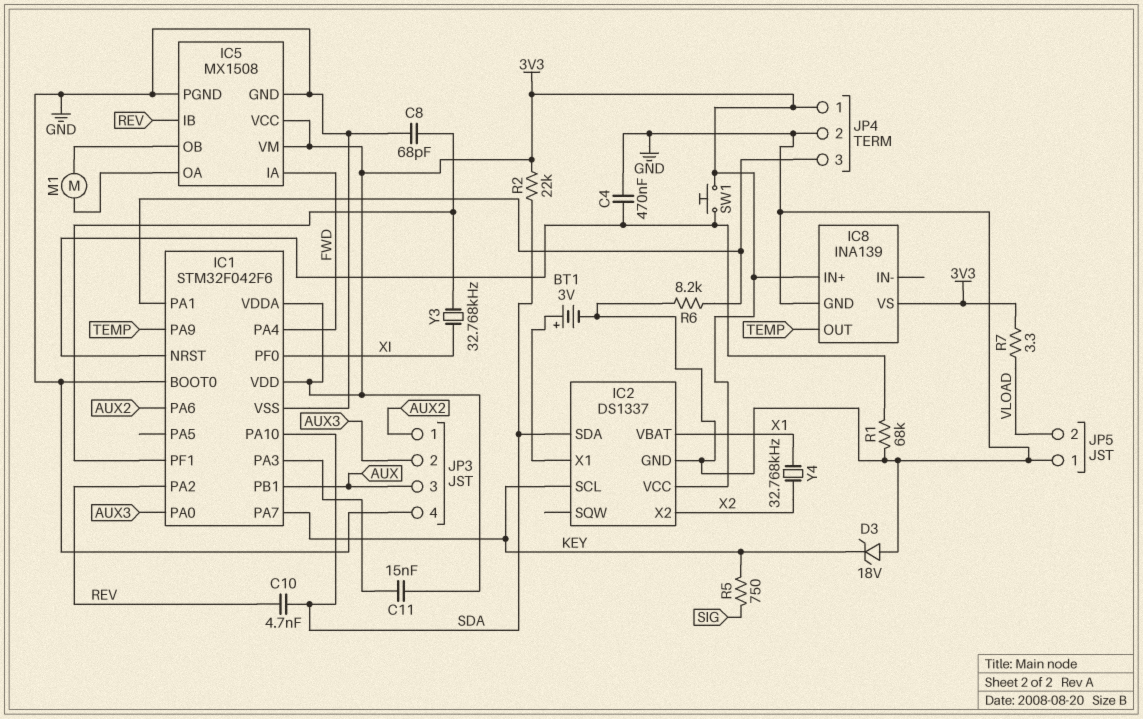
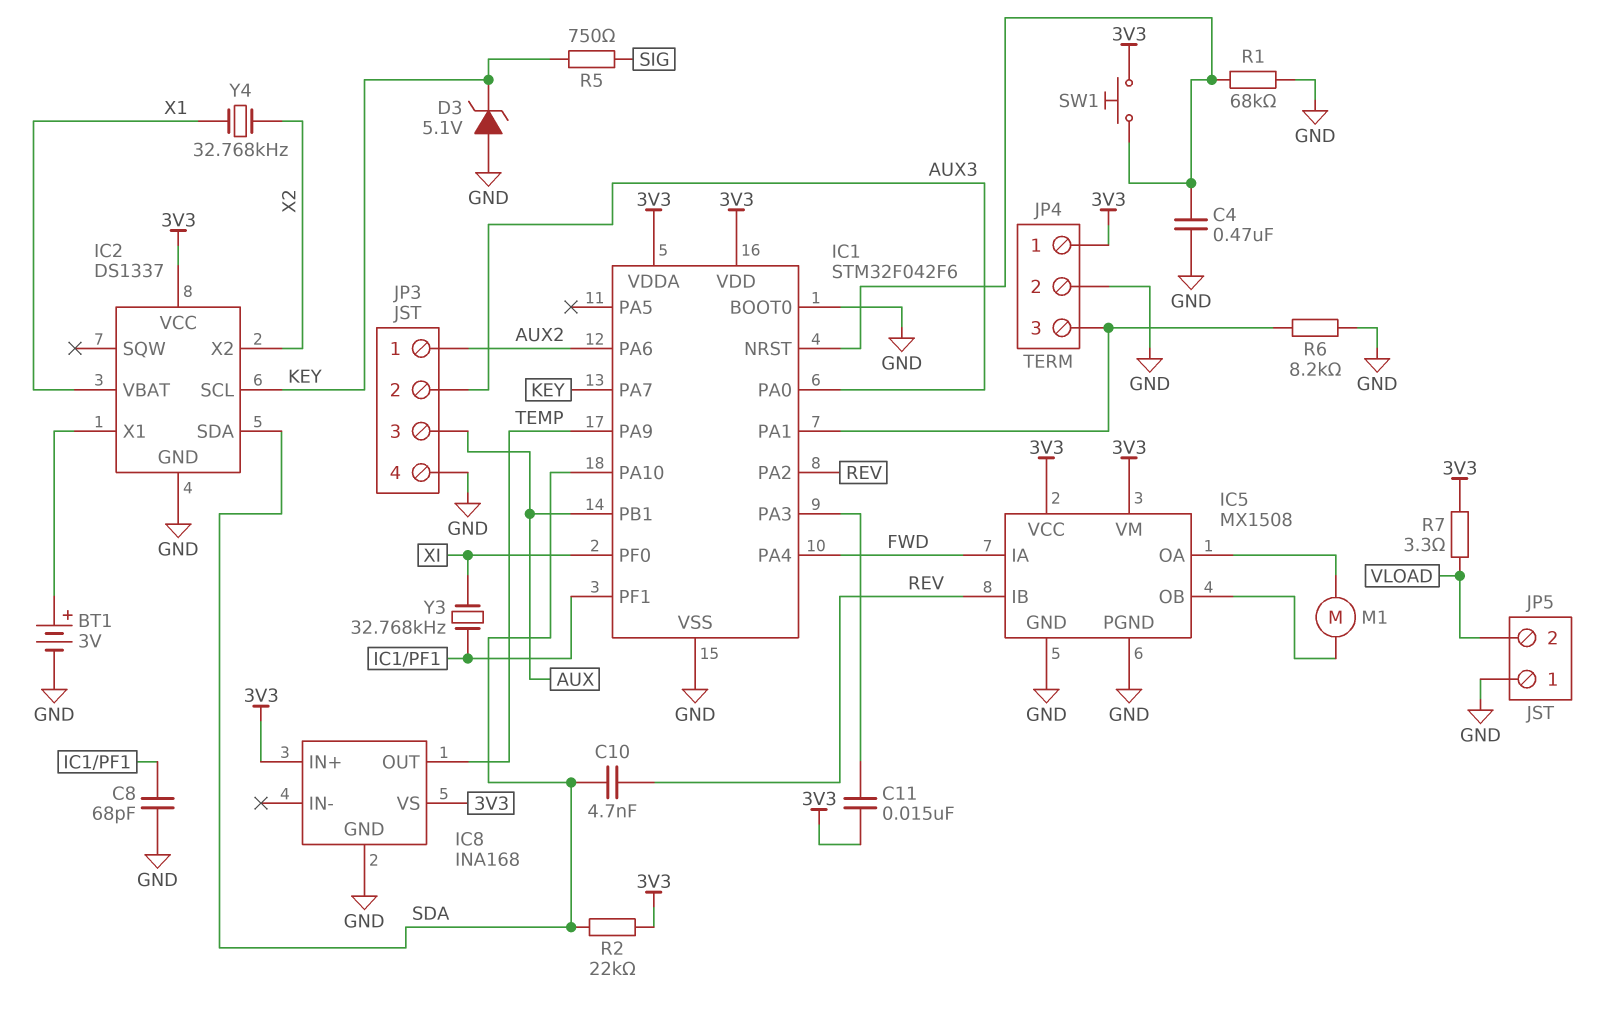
D3: zener 18V (A GND, K KEY) -> zener 5.1V (A GND, K KEY)
IC8: INA139 -> INA168

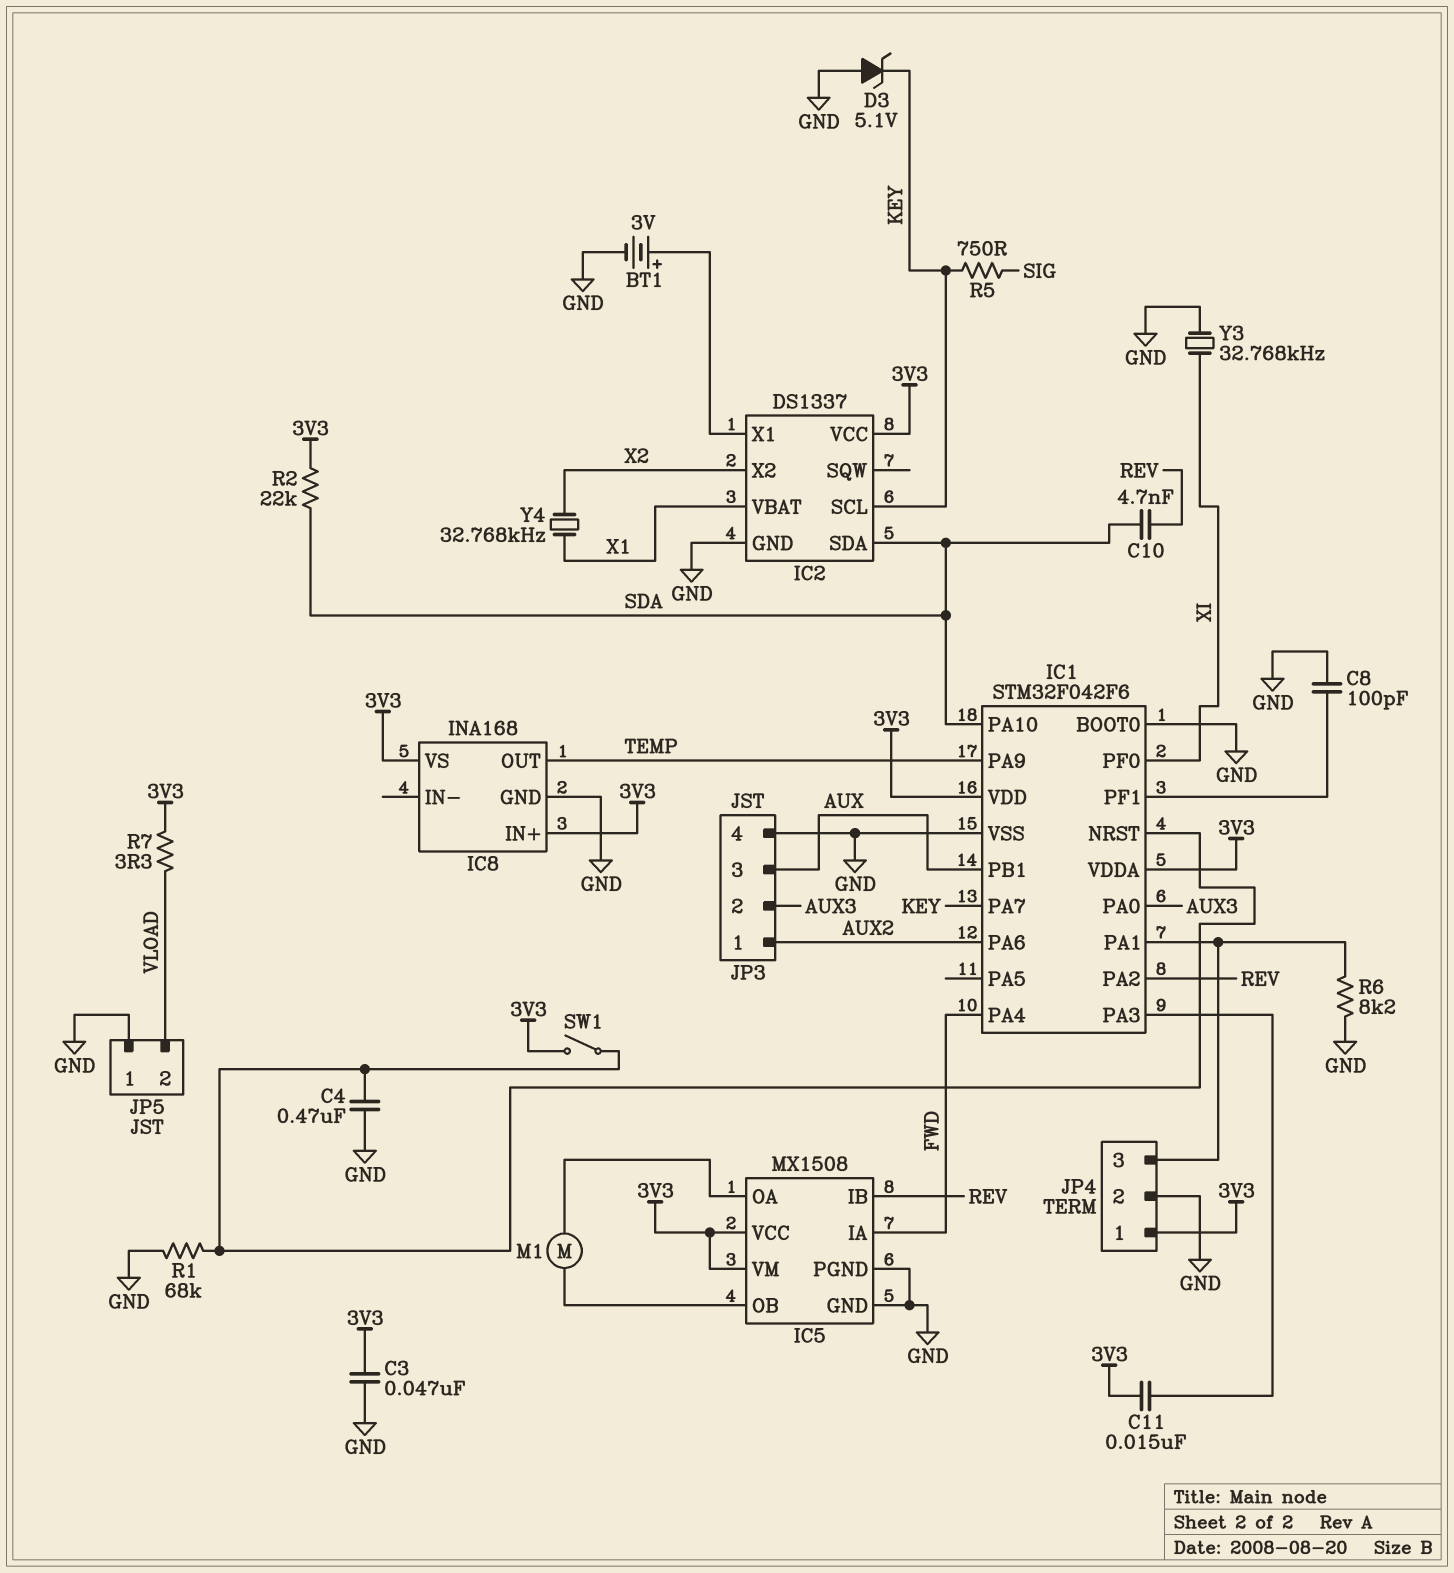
C3: none -> 47nF (3V3, GND)
C8: 68pF (GND, IC1/PF1) -> 100pF (GND, IC1/PF1)
SW1: button (3V3, IC1/NRST) -> switch (3V3, IC1/NRST)
Y3: 32.768kHz (IC1/PF1, XI) -> 32.768kHz (GND, XI)

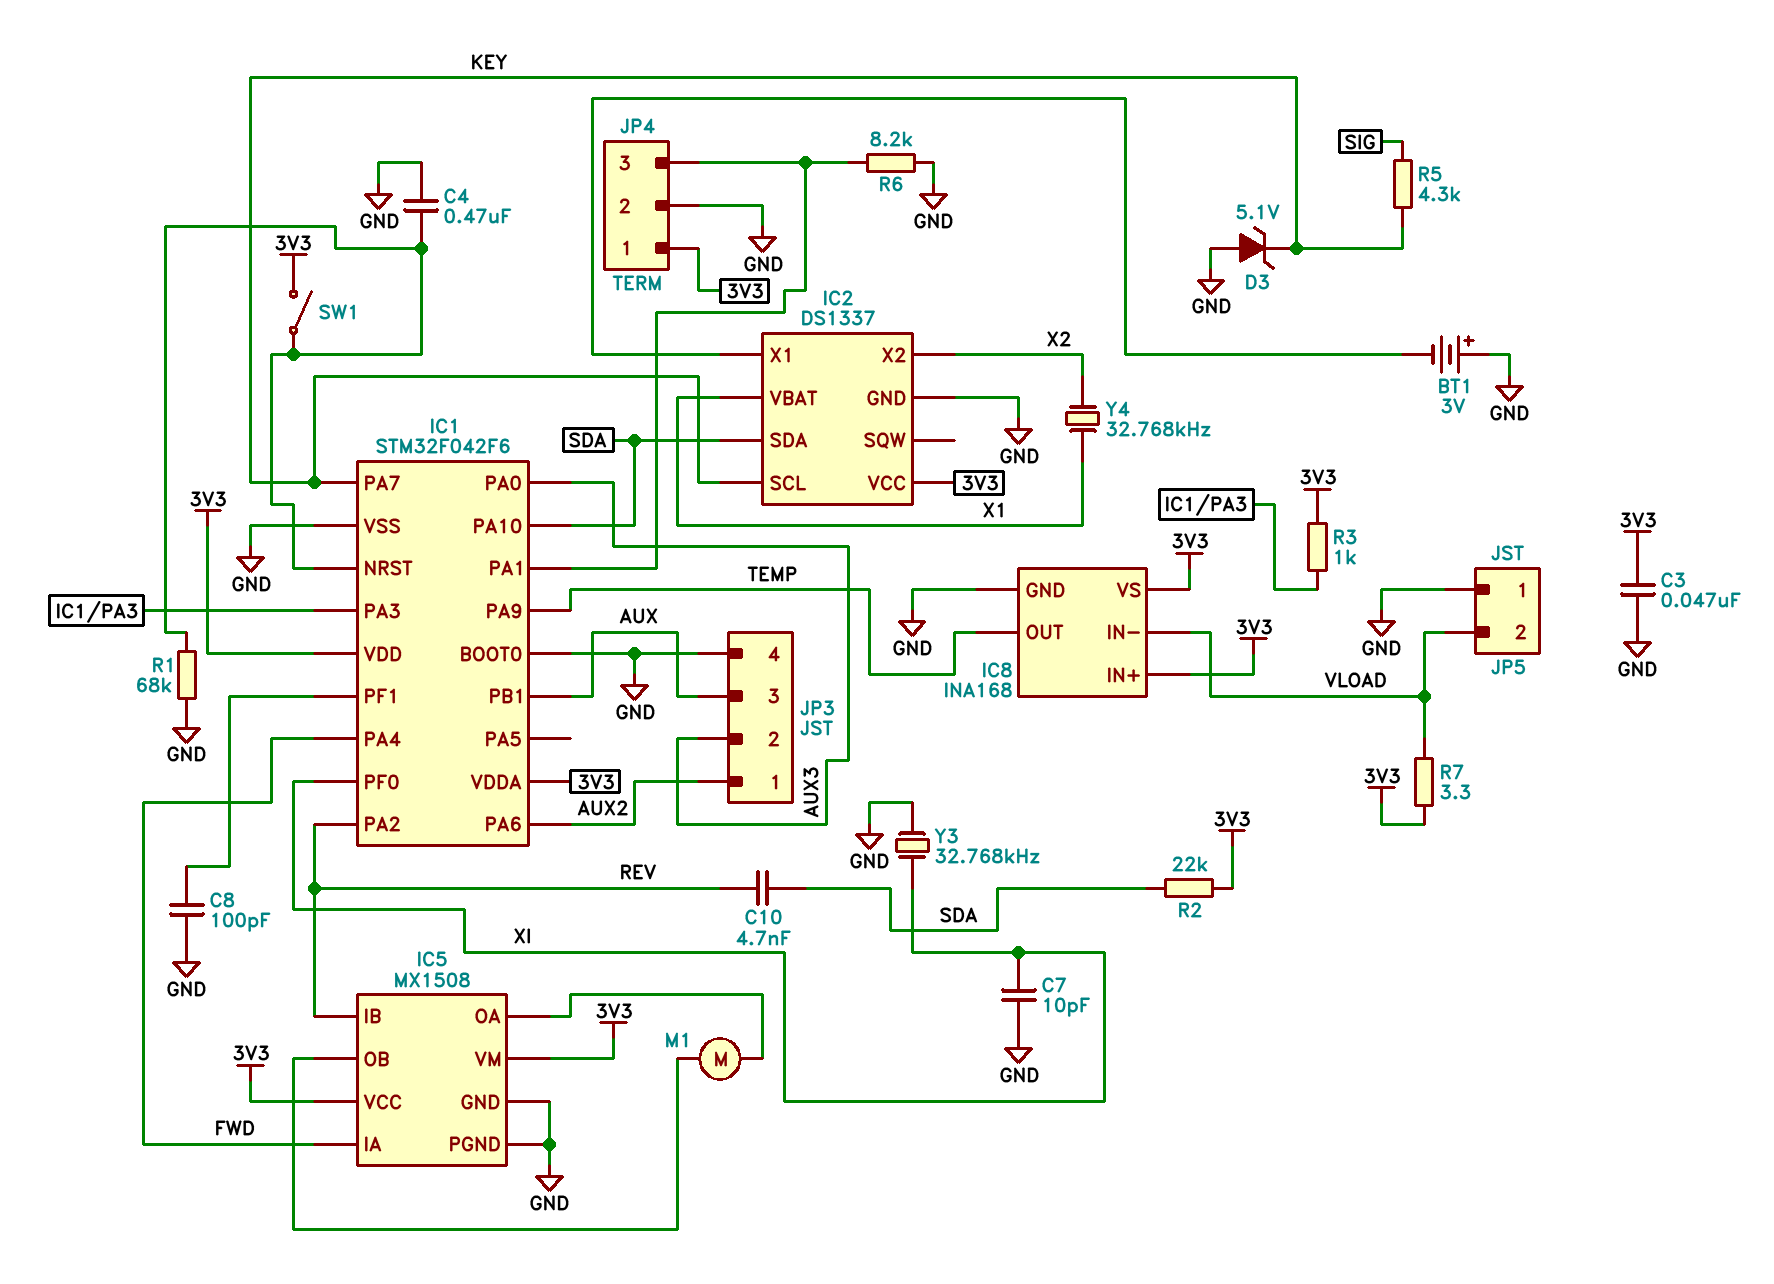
BT1: 3V (plus IC2/X1, minus GND) -> 3V (plus GND, minus IC2/X1)
C7: none -> 10pF (GND, XI)
C11: 15nF (3V3, IC1/PA3) -> none
IC8 pin IN-: none -> VLOAD
R3: none -> 1k (3V3, IC1/PA3)
R5: 750 (KEY, SIG) -> 4.3k (KEY, SIG)

